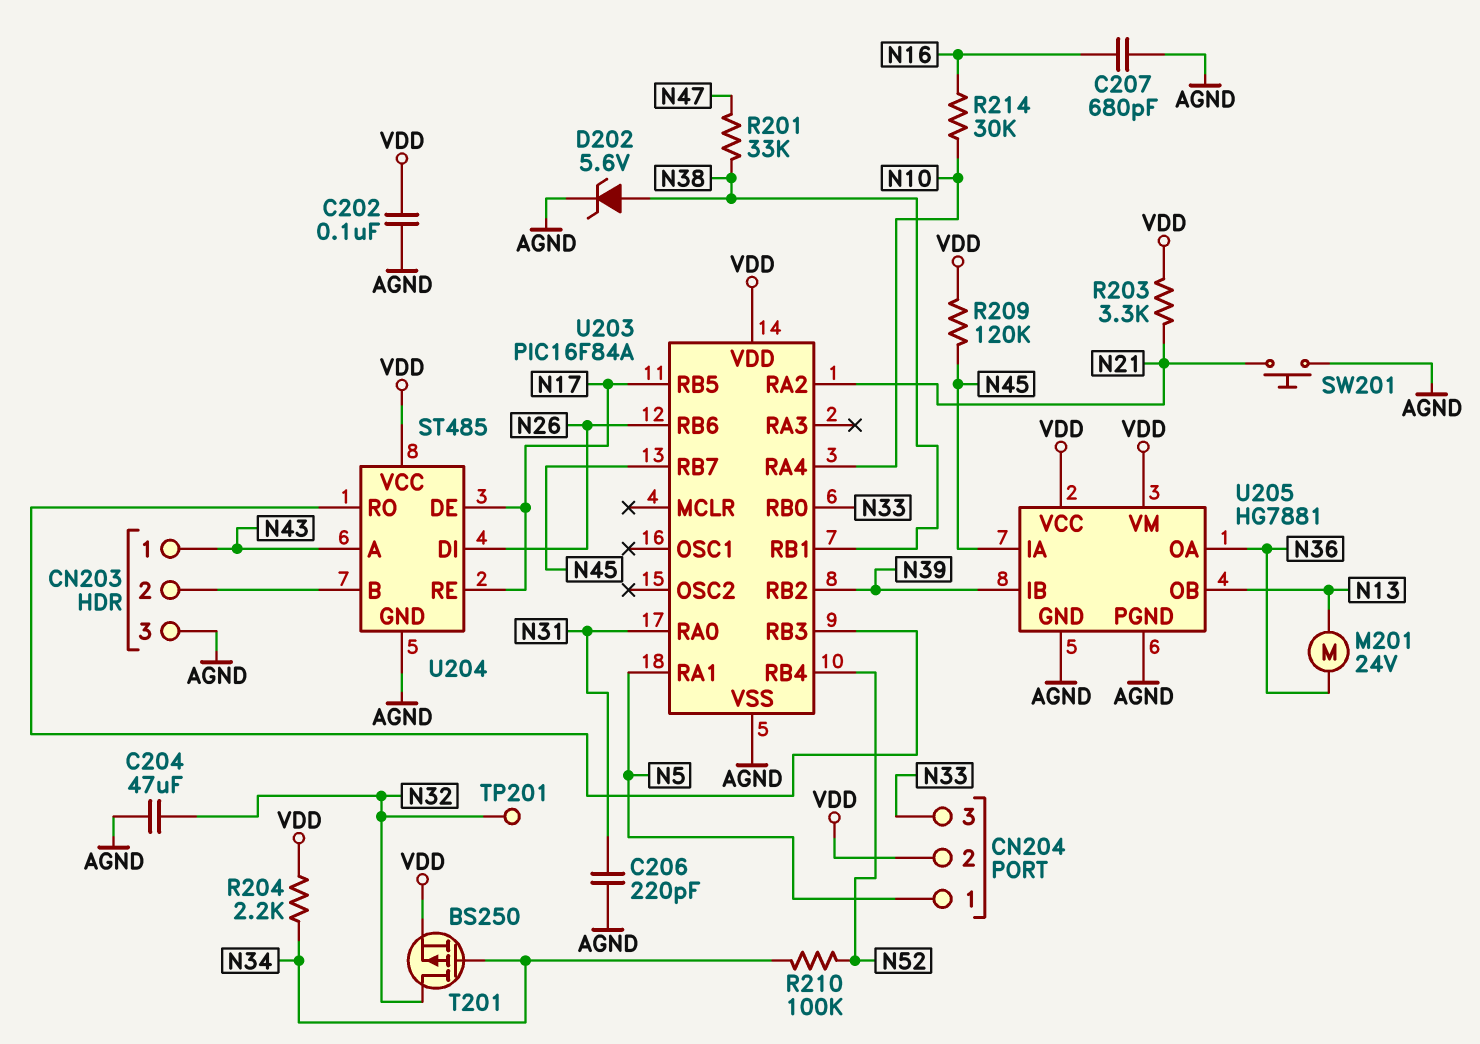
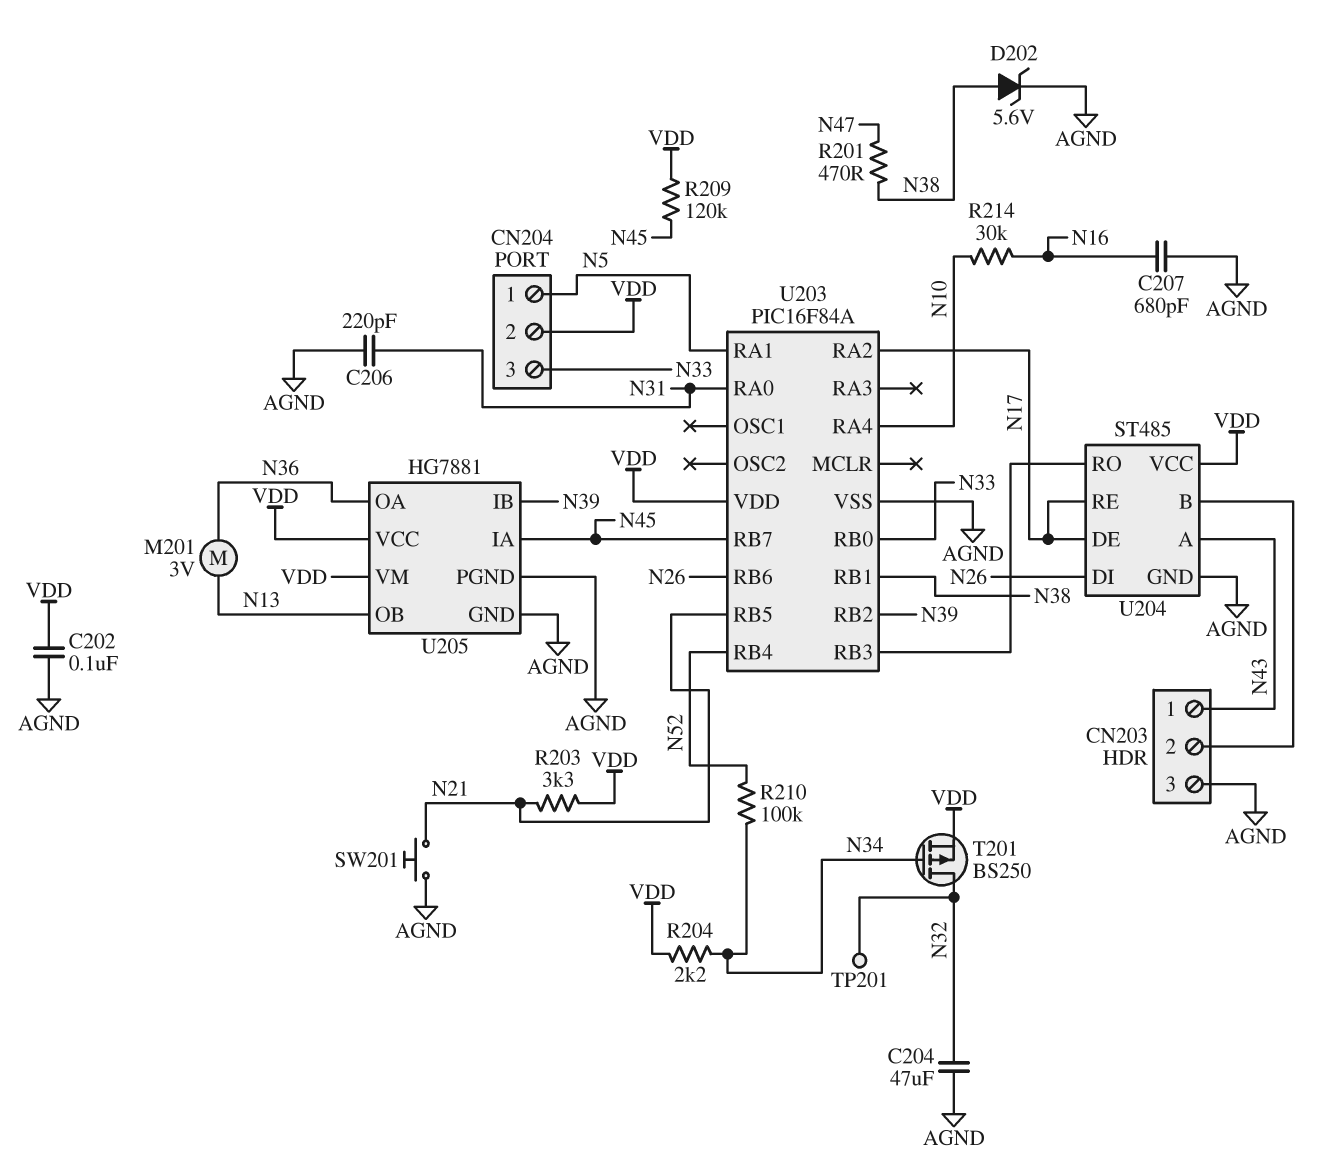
M201: motor 24V (N13, N36) -> motor 3V (N13, N36)
R201: 33k (N38, N47) -> 470 (N38, N47)
U203 pin RA2: N21 -> N17
U203 pin RB5: N17 -> N21

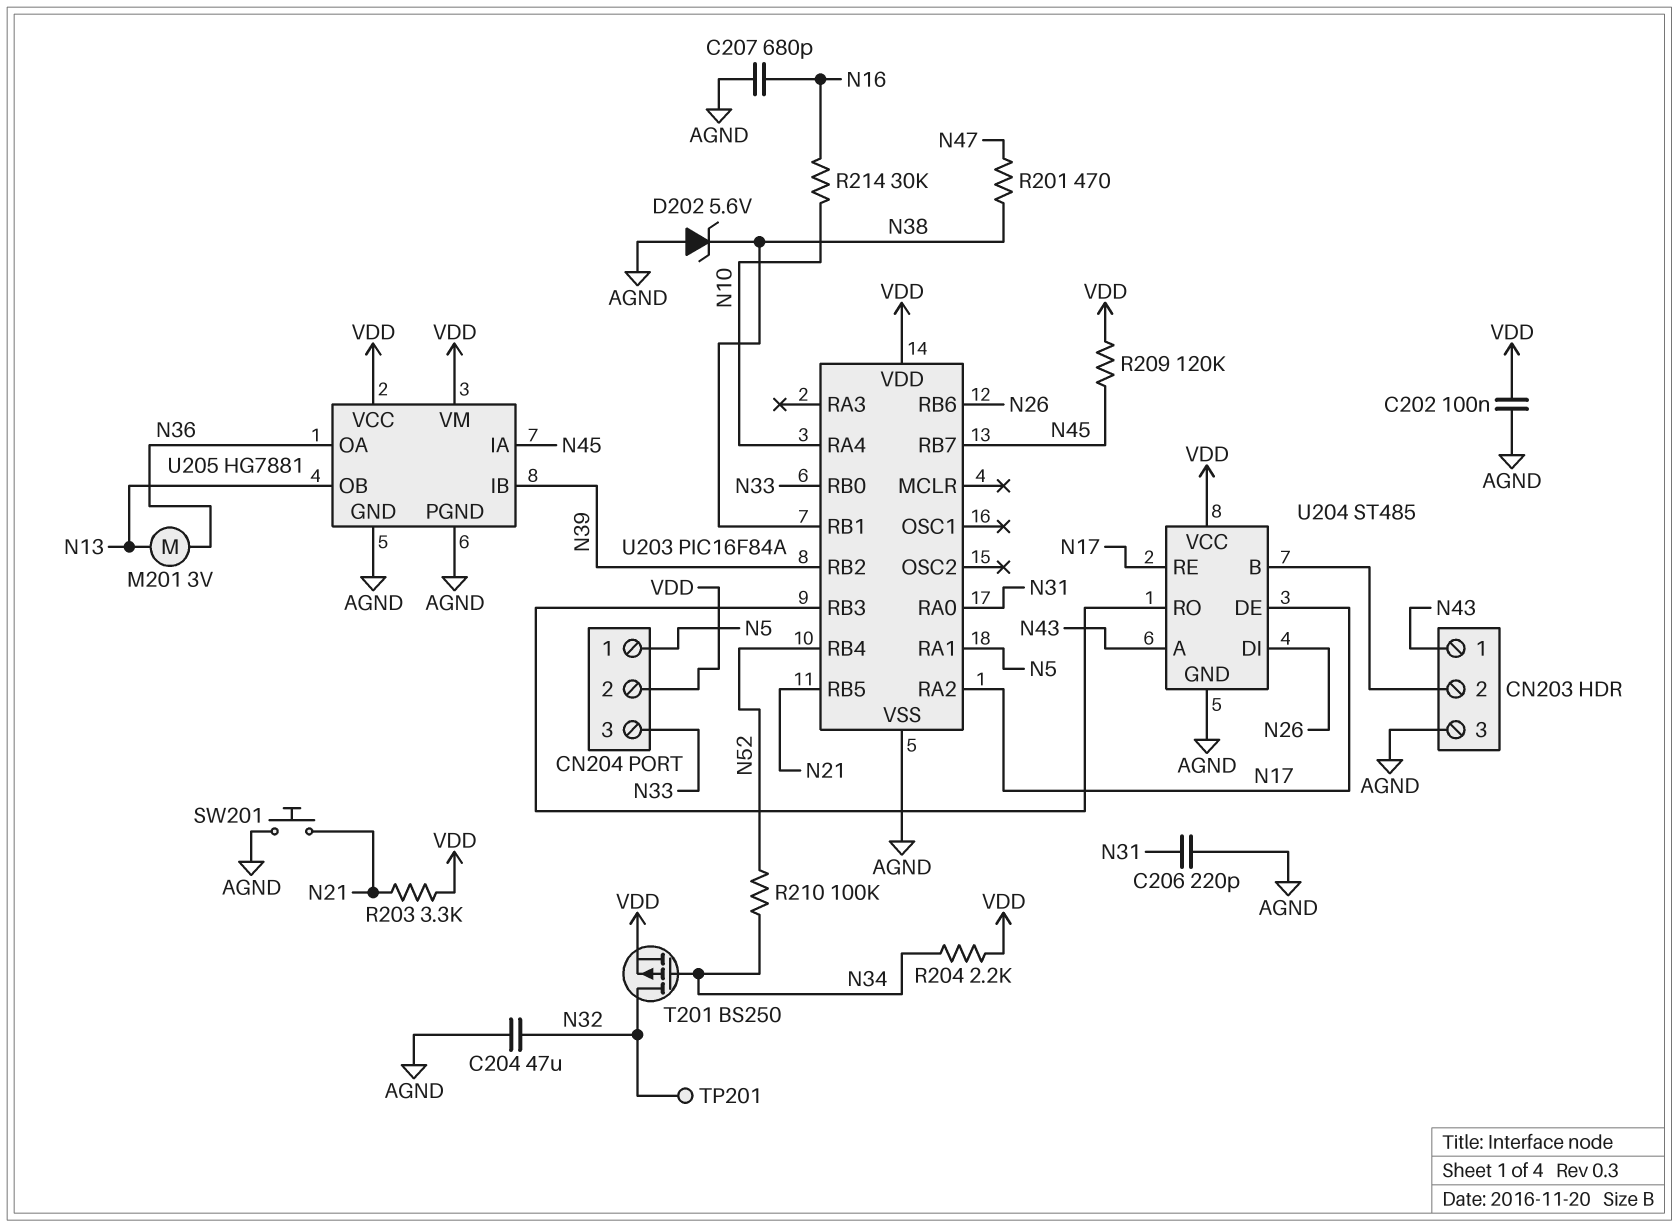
D202: zener 5.6V (A N38, K AGND) -> zener 5.6V (A AGND, K N38)

